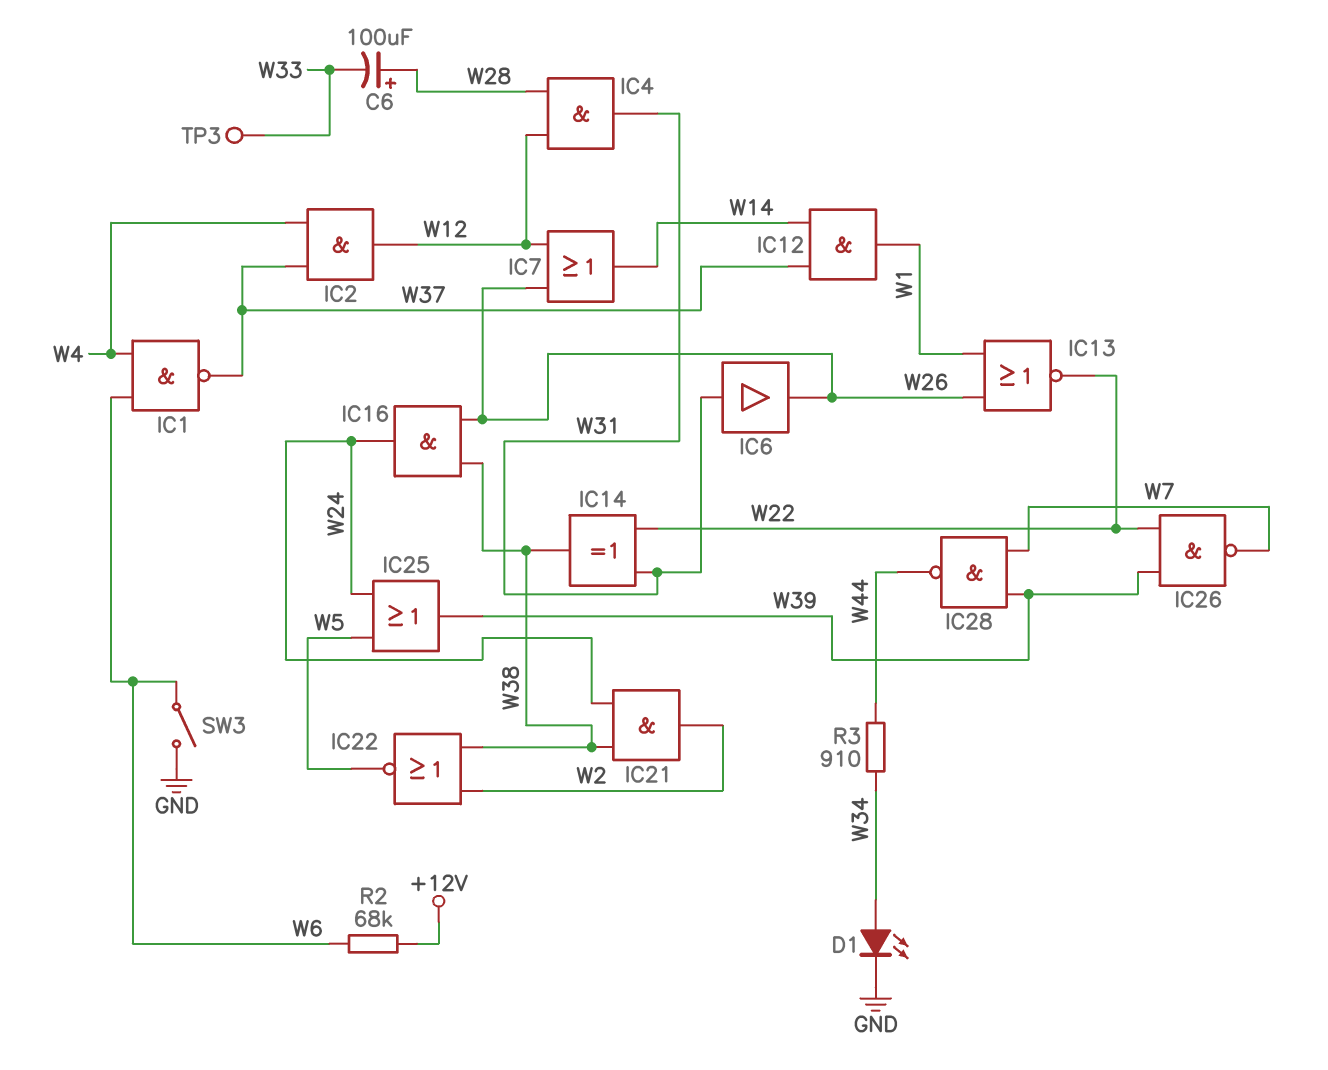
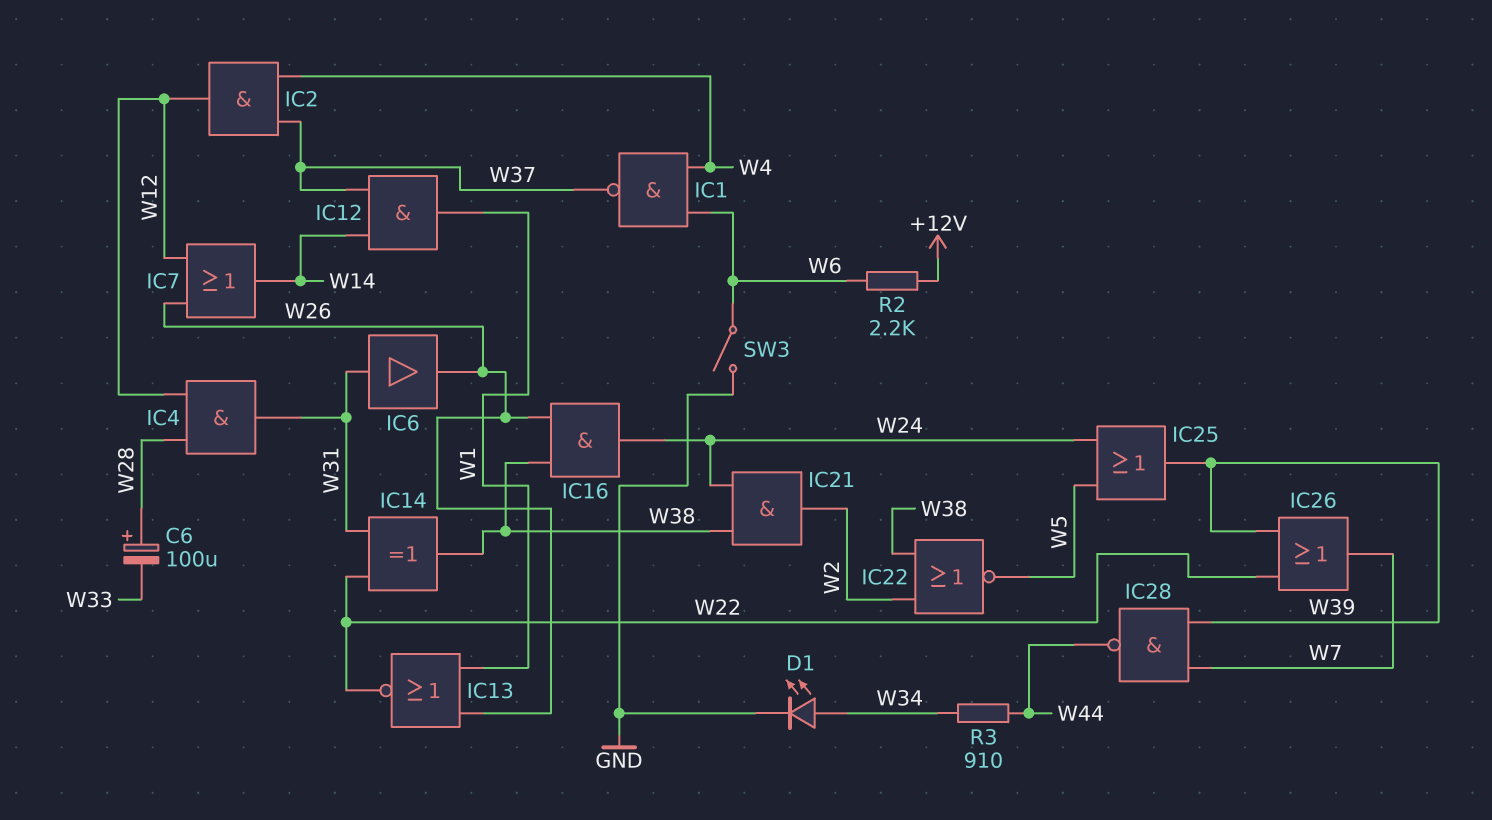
IC26: NAND (in W22, in W39, out W7) -> OR (in W22, in W39, out W7)
R2: 68k (+12V, W6) -> 2.2k (+12V, W6)
TP3: test point (W33) -> none

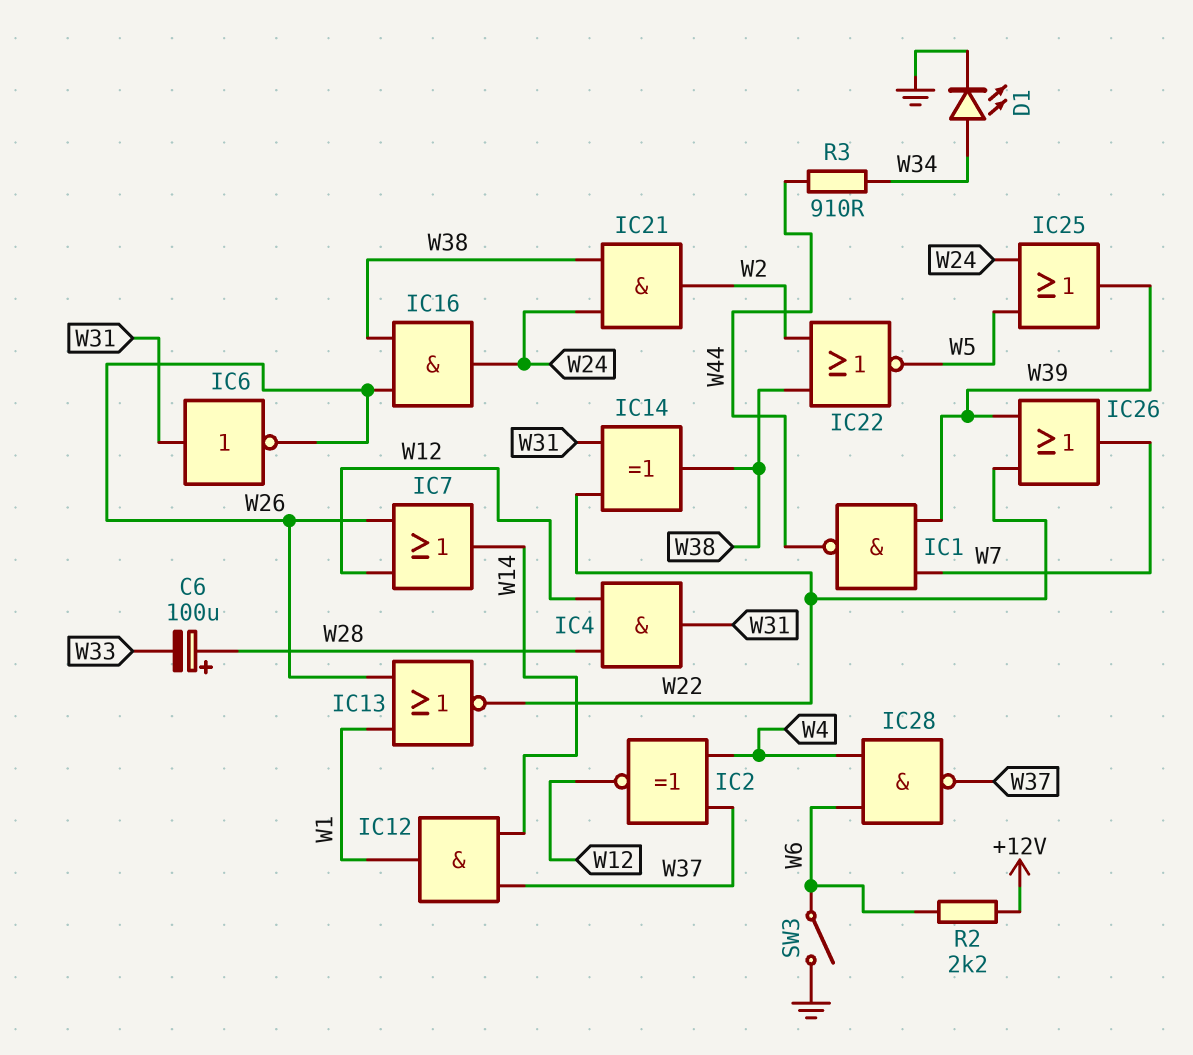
IC1: NAND (in W4, in W6, out W37) -> NAND (in W7, in W39, out W44)
IC2: AND (in W4, in W37, out W12) -> XNOR (in W4, in W37, out W12)
IC6: buffer (in W31, out W26) -> NOT (in W31, out W26)
IC28: NAND (in W7, in W39, out W44) -> NAND (in W4, in W6, out W37)

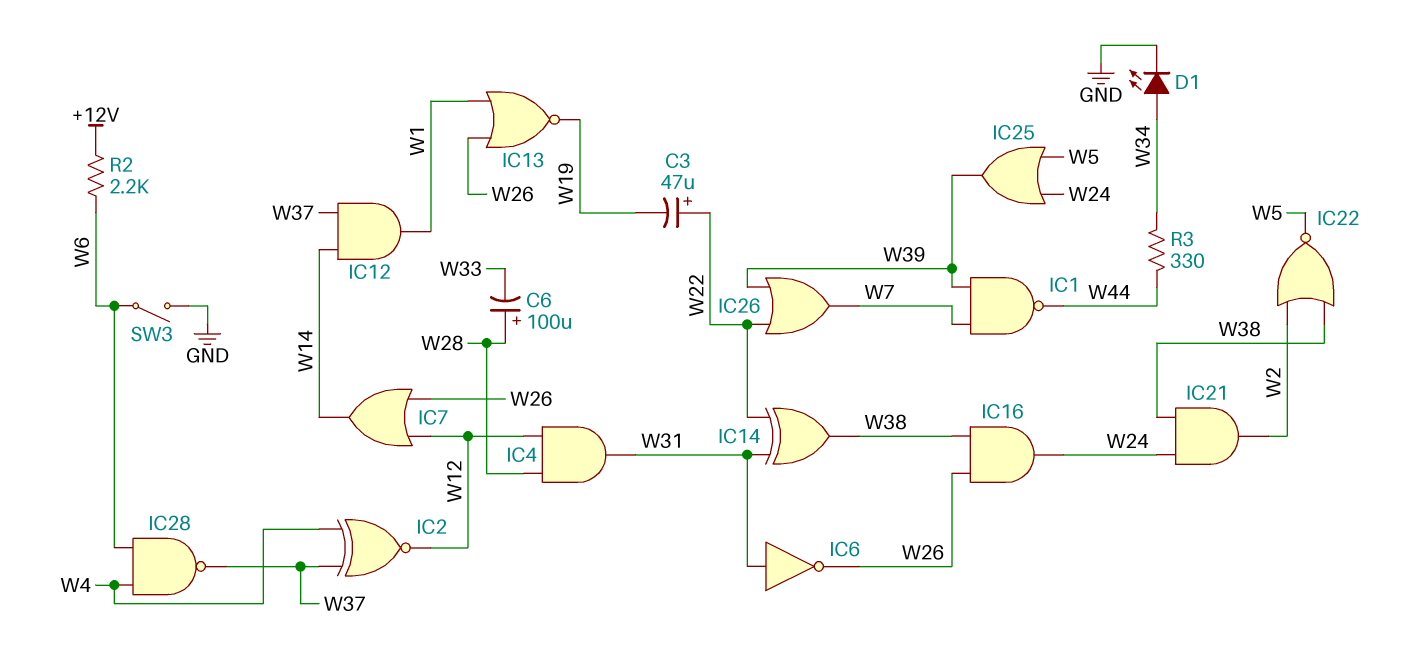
C3: none -> 47uF (plus W22, minus W19)
IC13: NOR (in W1, in W26, out W22) -> NOR (in W1, in W26, out W19)
R3: 910 (W34, W44) -> 330 (W34, W44)

